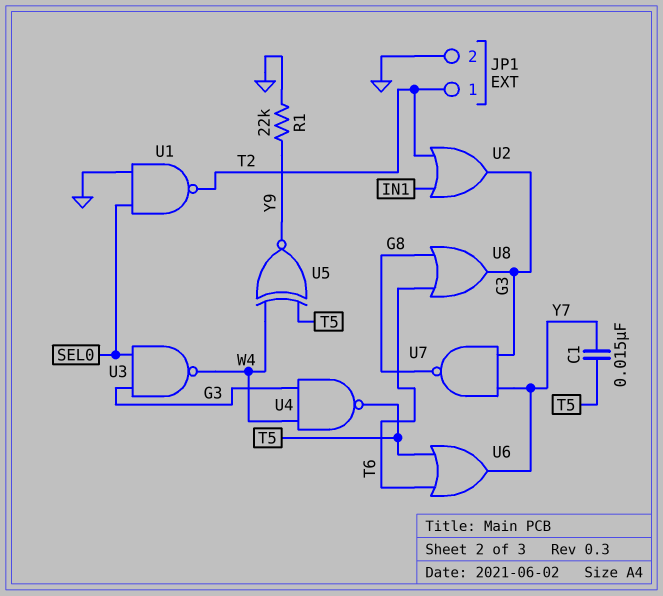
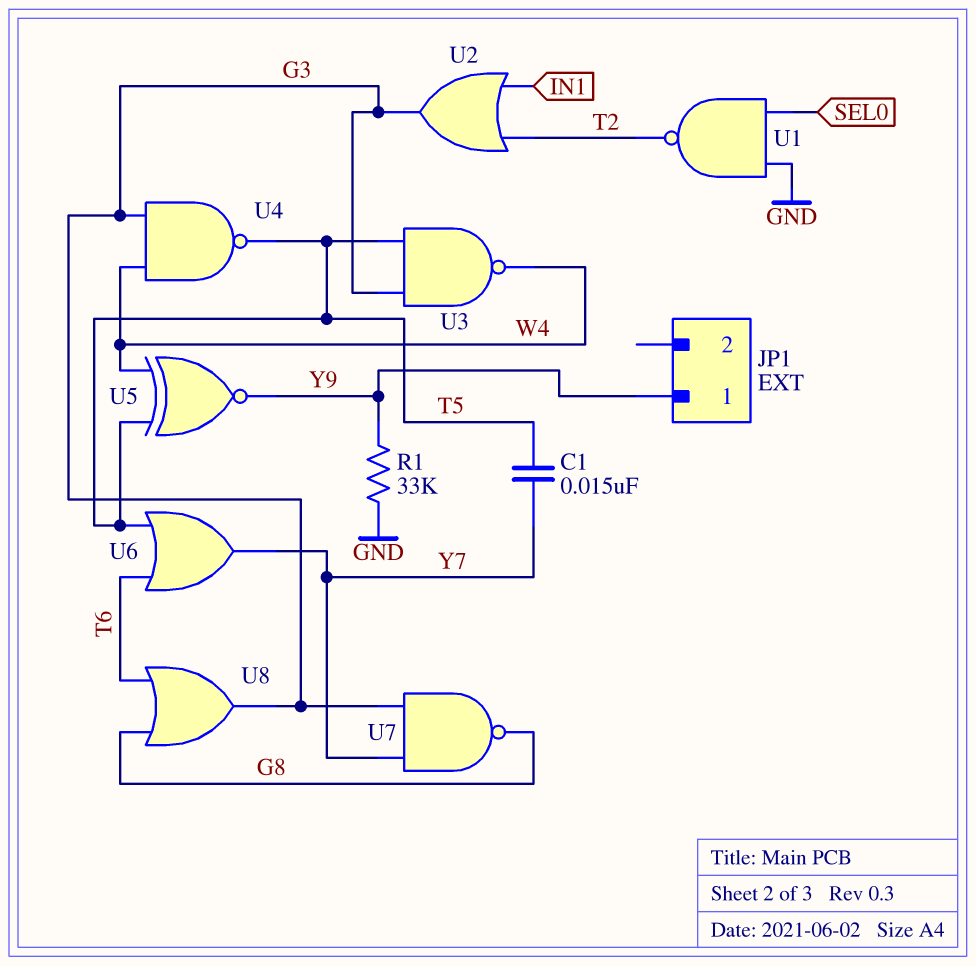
JP1 pin 1: T2 -> Y9
JP1 pin 2: GND -> none
R1: 22k (GND, Y9) -> 33k (GND, Y9)
U3: NAND (in G3, in SEL0, out W4) -> NAND (in G3, in T5, out W4)

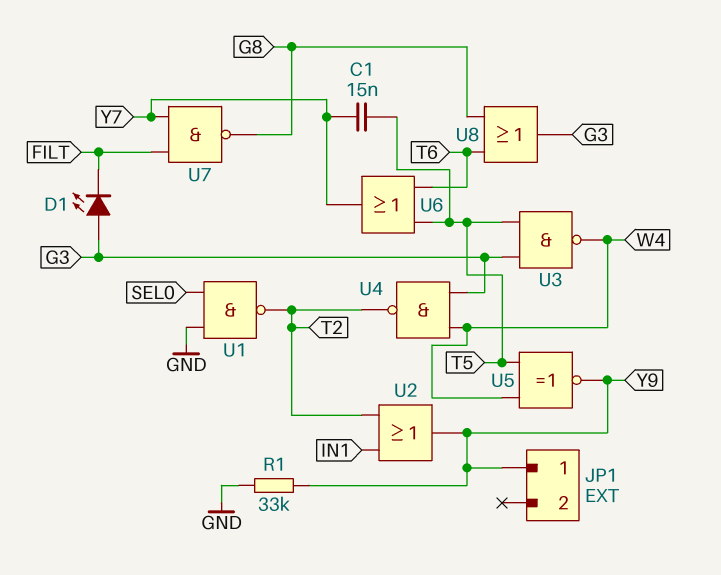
D1: none -> LED (A G3, K FILT)
U2: OR (in IN1, in T2, out G3) -> OR (in IN1, in T2, out Y9)
U4: NAND (in G3, in W4, out T5) -> NAND (in G3, in W4, out T2)
U7: NAND (in G3, in Y7, out G8) -> NAND (in FILT, in Y7, out G8)

